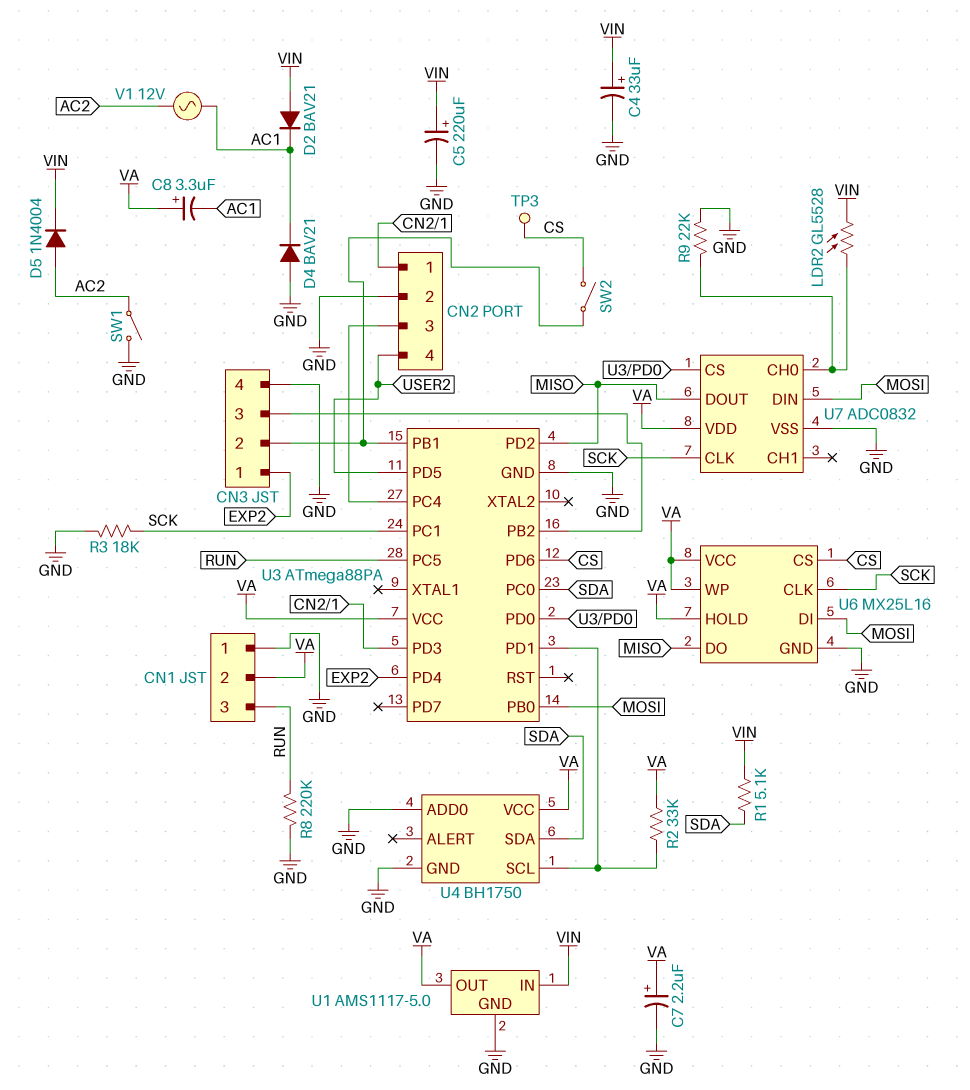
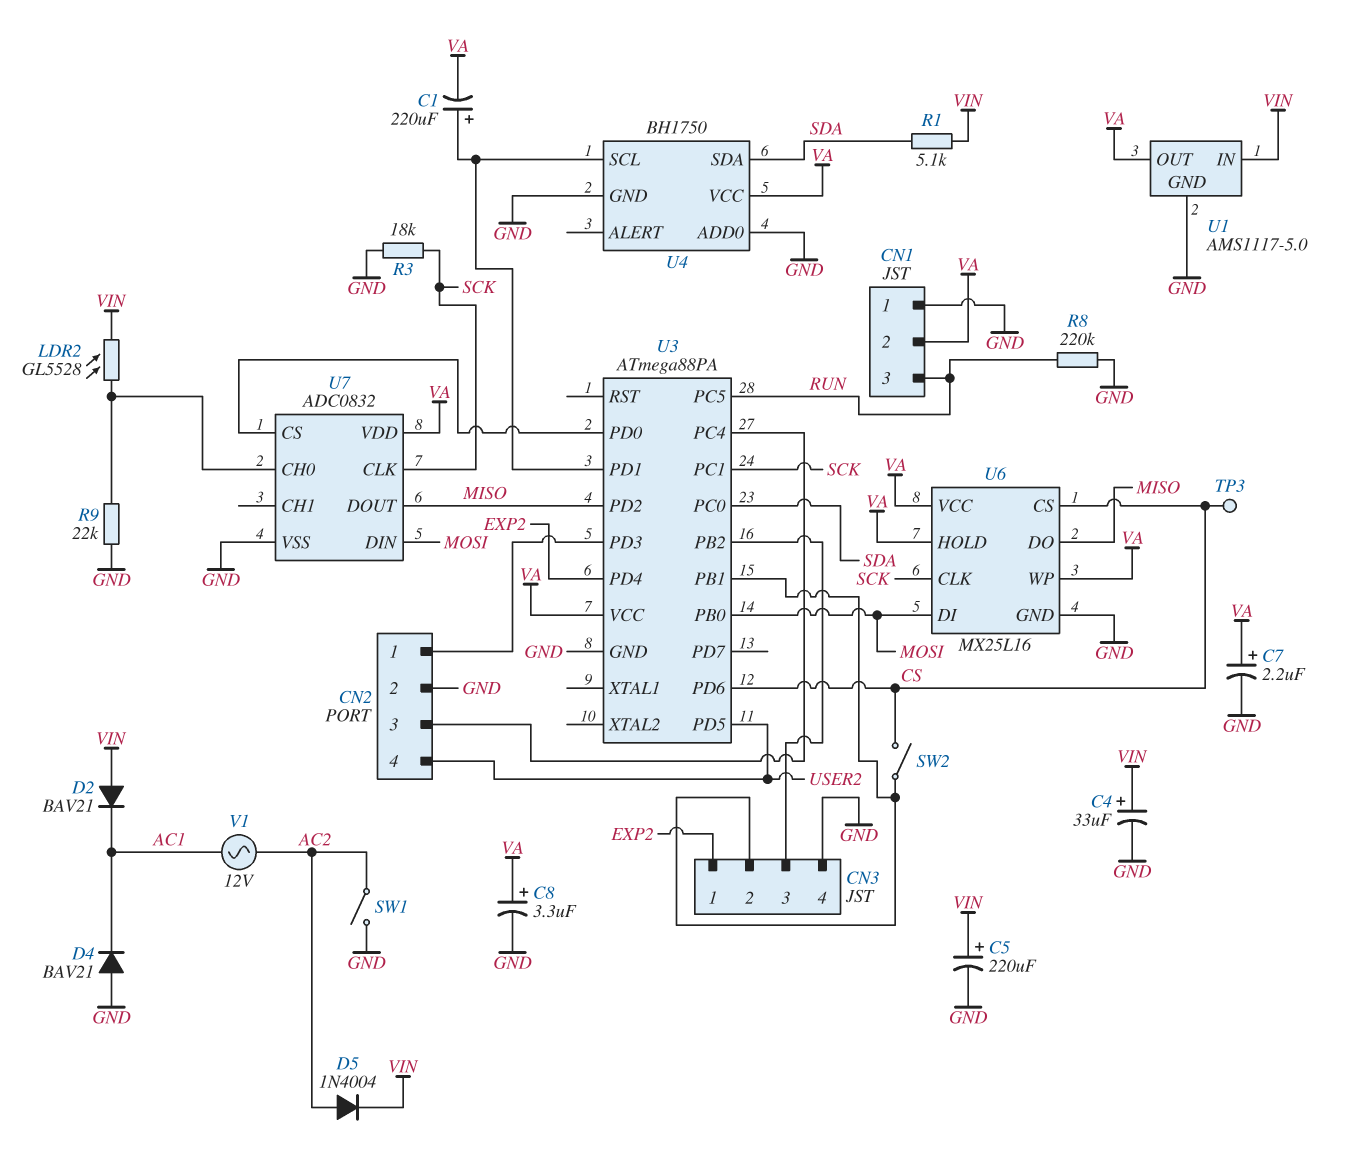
C1: none -> 220uF (plus U3/PD1, minus VA)
C8: 3.3uF (plus VA, minus AC1) -> 3.3uF (plus VA, minus GND)
R2: 33k (U3/PD1, VA) -> none

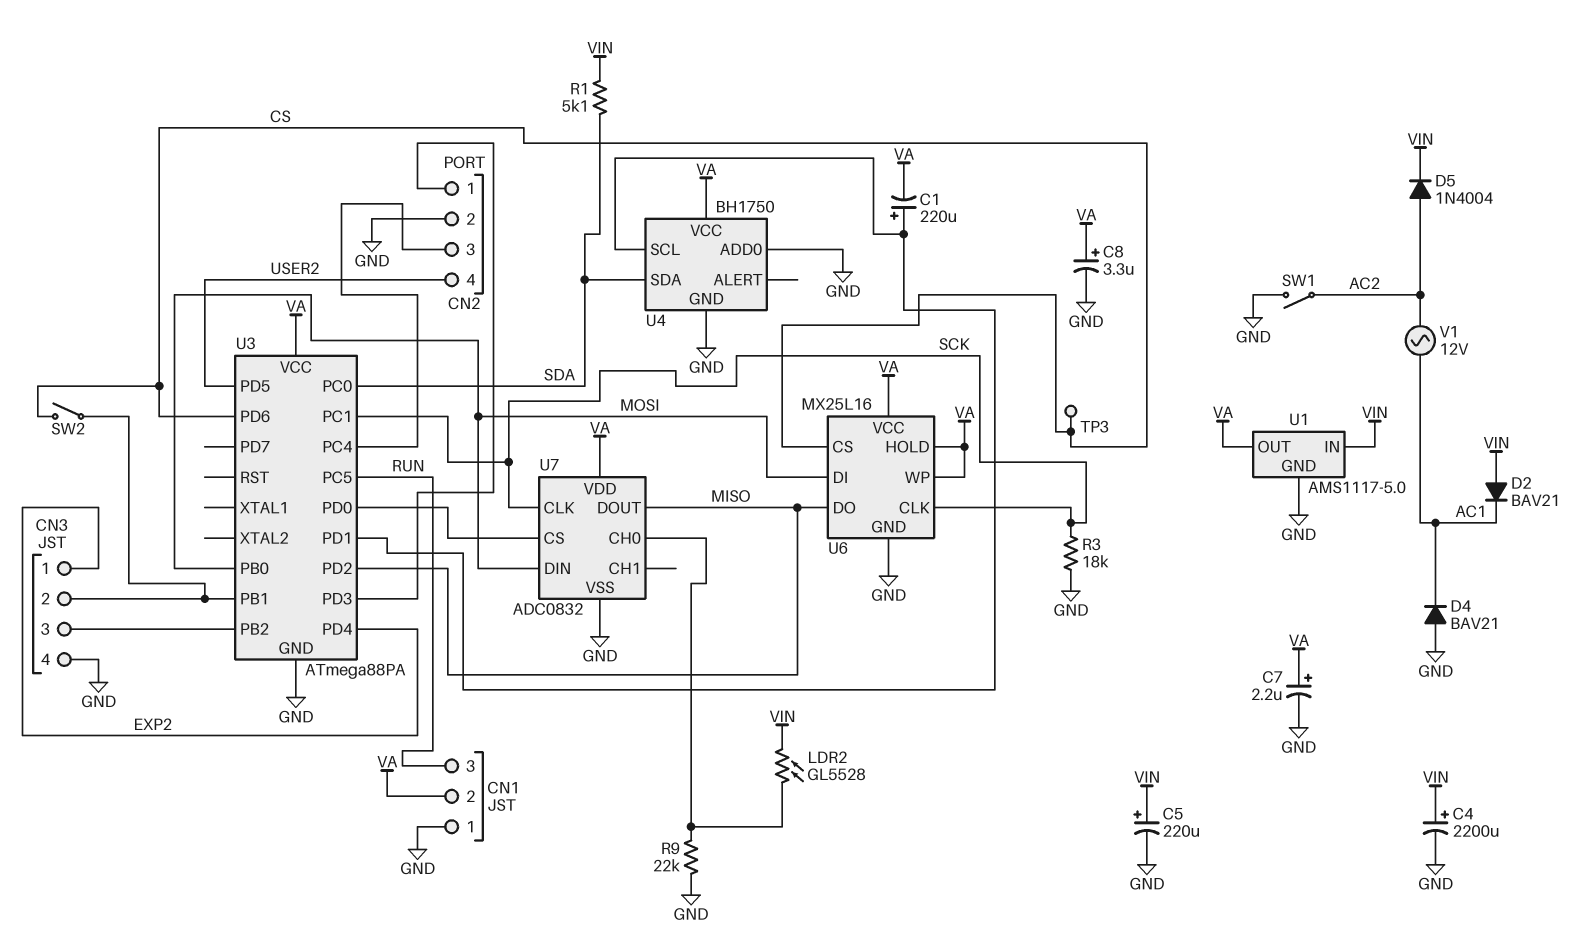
C4: 33uF (plus VIN, minus GND) -> 2200uF (plus VIN, minus GND)
R8: 220k (GND, RUN) -> none

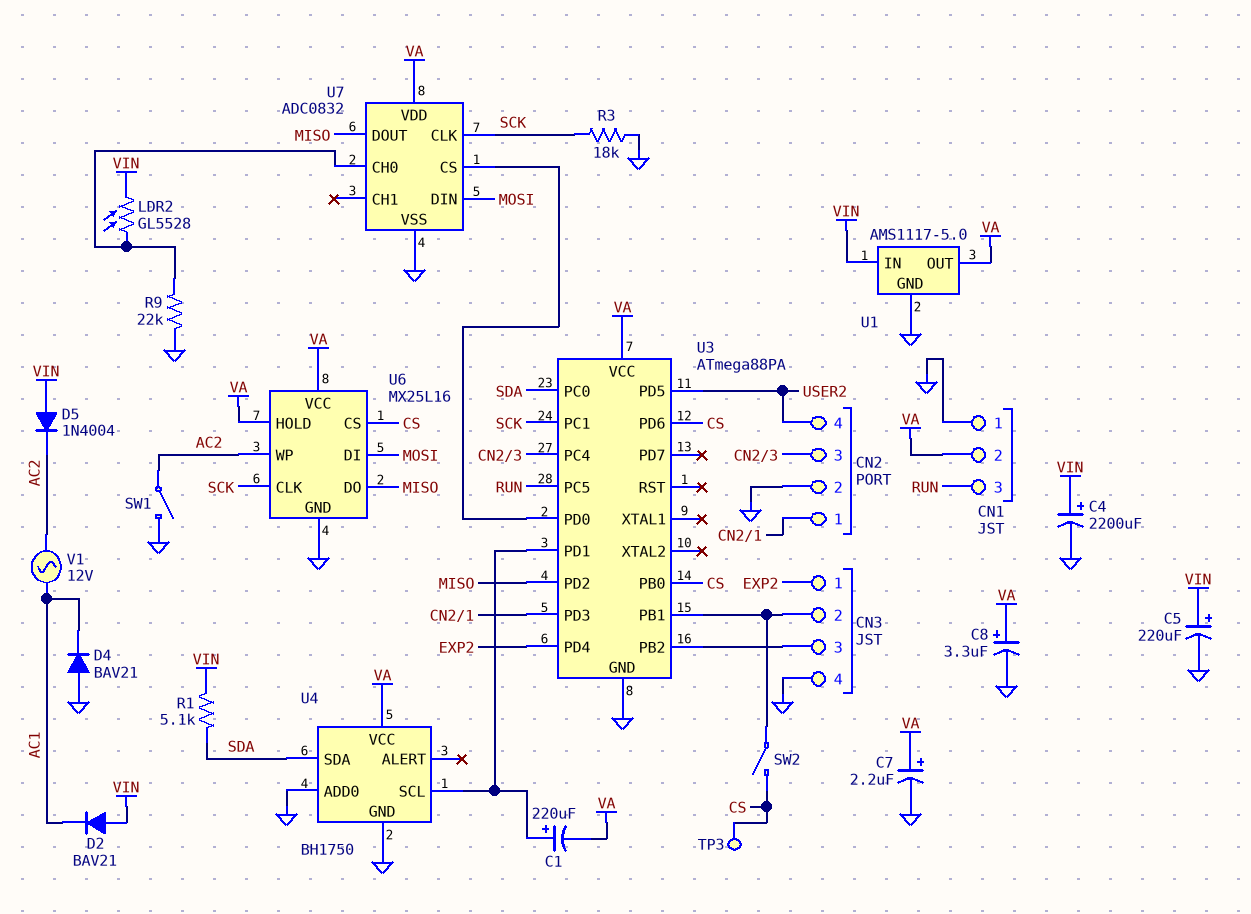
D5: diode 1N4004 (A AC2, K VIN) -> diode 1N4004 (A VIN, K AC2)
U3 pin PB0: MOSI -> CS
U6 pin WP: VA -> AC2

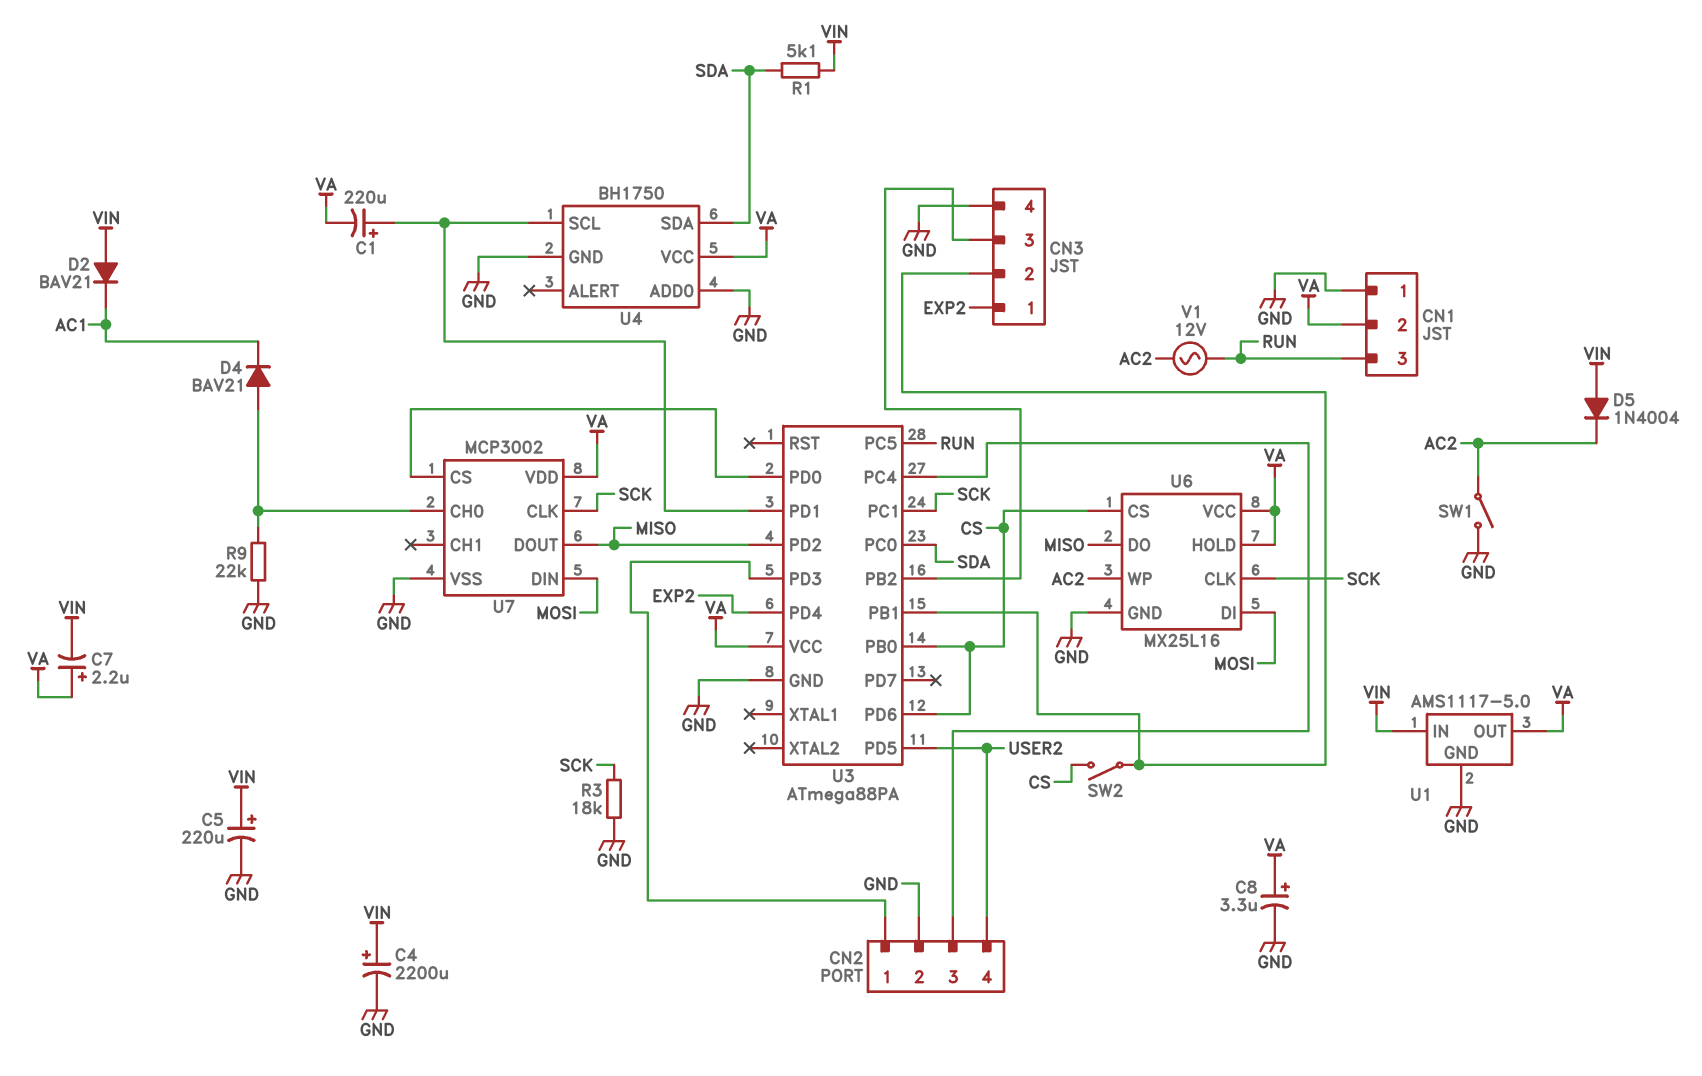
C7: 2.2uF (plus VA, minus GND) -> 2.2uF (plus VA, minus VIN)
D4: diode BAV21 (A GND, K AC1) -> diode BAV21 (A U7/CH0, K AC1)
LDR2: GL5528 (U7/CH0, VIN) -> none
TP3: test point (CS) -> none
U7: ADC0832 -> MCP3002
V1: AC 12V (AC1, AC2) -> AC 12V (AC2, RUN)

